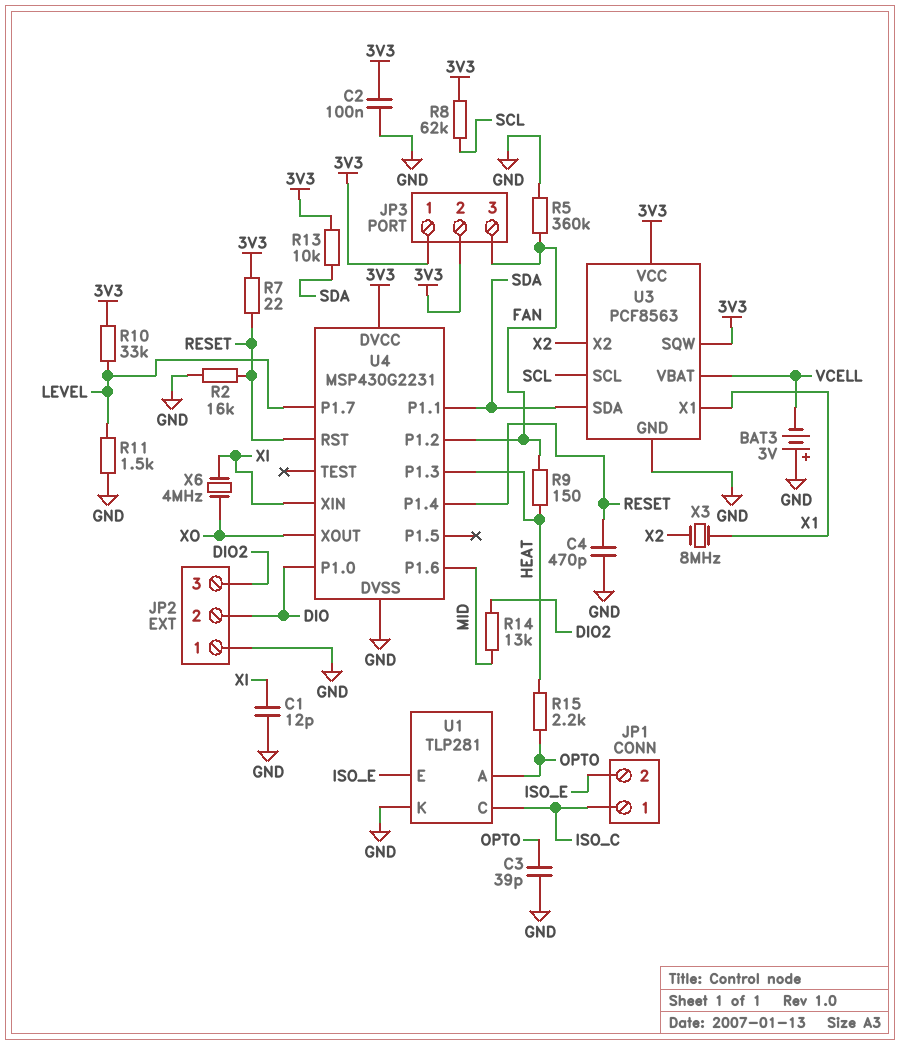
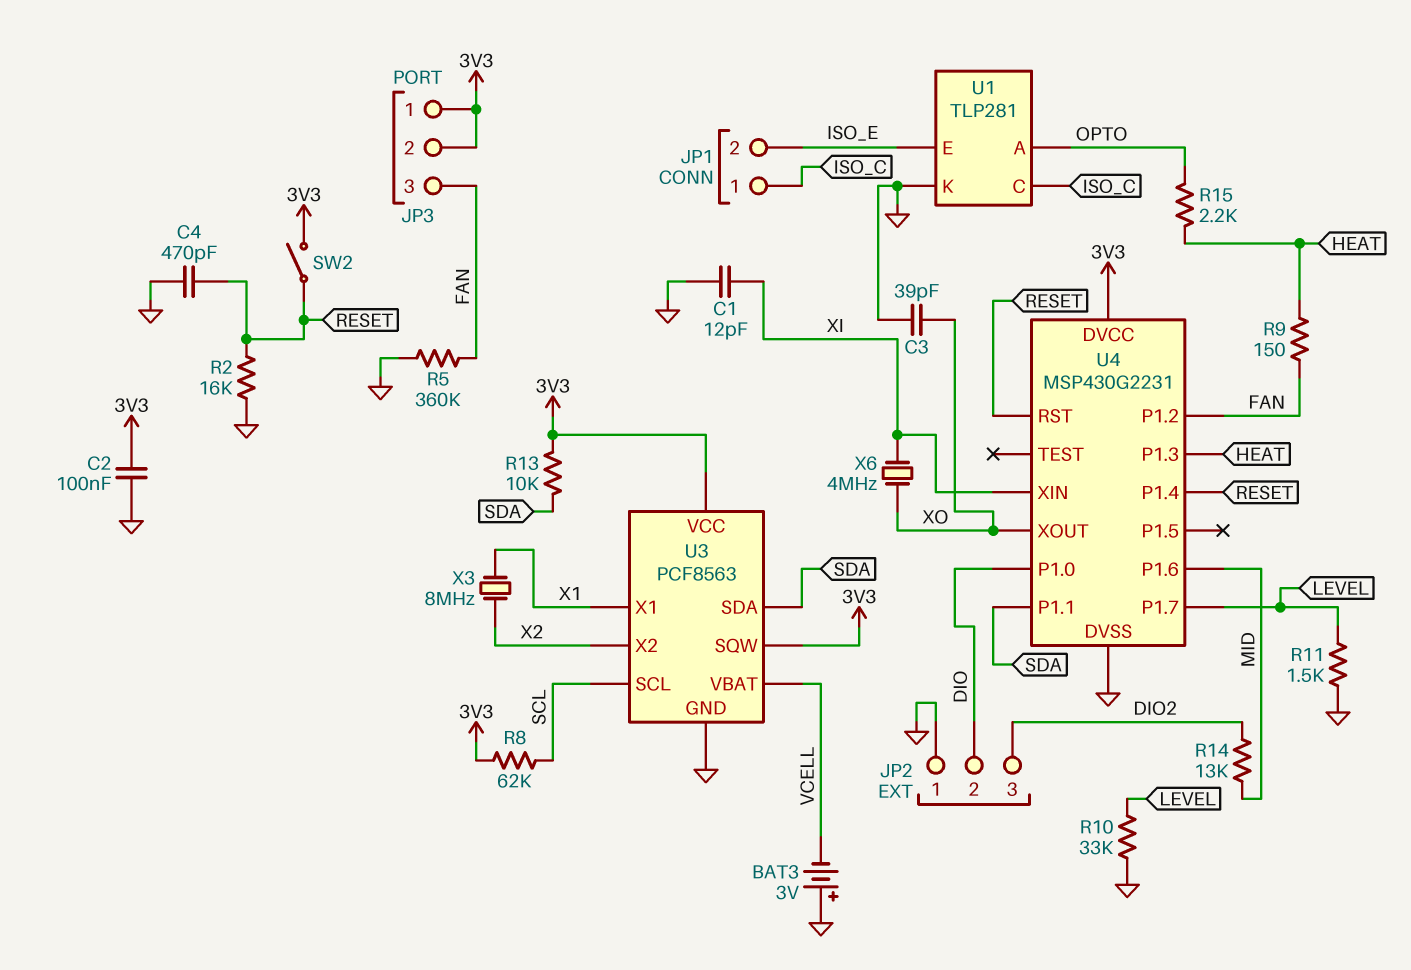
C3: 39pF (GND, OPTO) -> 39pF (GND, XO)
R7: 22 (3V3, RESET) -> none
R10: 33k (3V3, LEVEL) -> 33k (GND, LEVEL)
SW2: none -> switch (3V3, RESET)

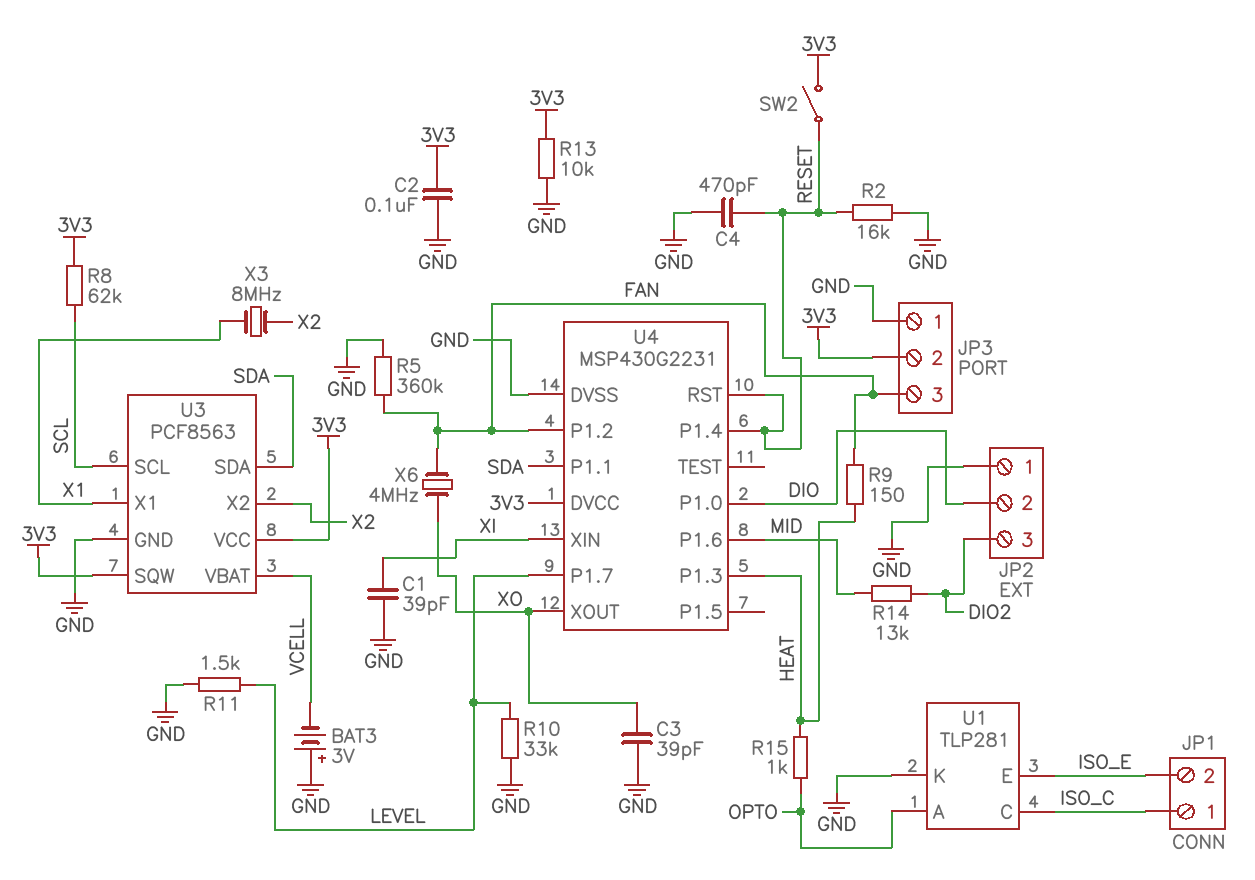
C1: 12pF (GND, XI) -> 39pF (GND, XI)
JP3 pin 1: 3V3 -> GND
R13: 10k (3V3, SDA) -> 10k (3V3, GND)
R15: 2.2k (HEAT, OPTO) -> 1k (HEAT, OPTO)
X6: 4MHz (XI, XO) -> 4MHz (FAN, XO)

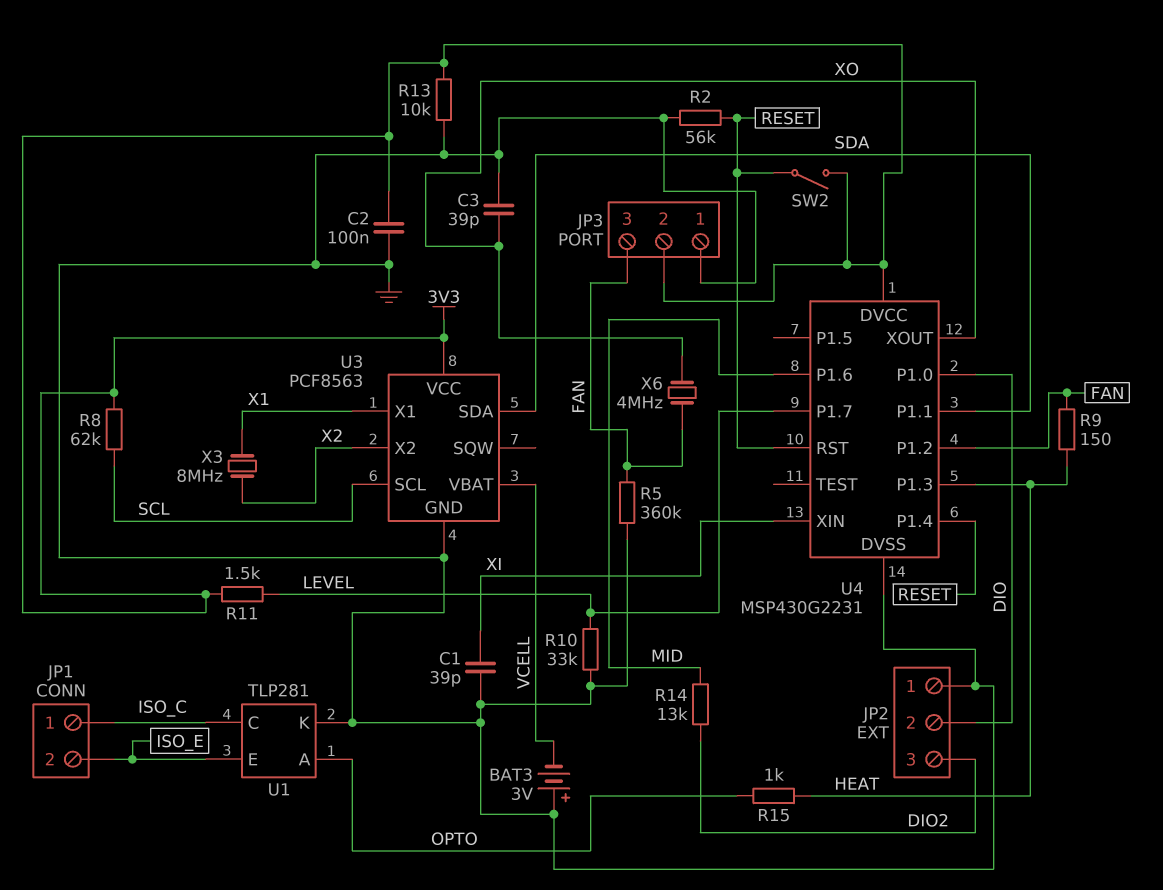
C4: 470pF (GND, RESET) -> none
R2: 16k (GND, RESET) -> 56k (GND, RESET)
R11: 1.5k (GND, LEVEL) -> 1.5k (3V3, LEVEL)
U3 pin SQW: 3V3 -> none

